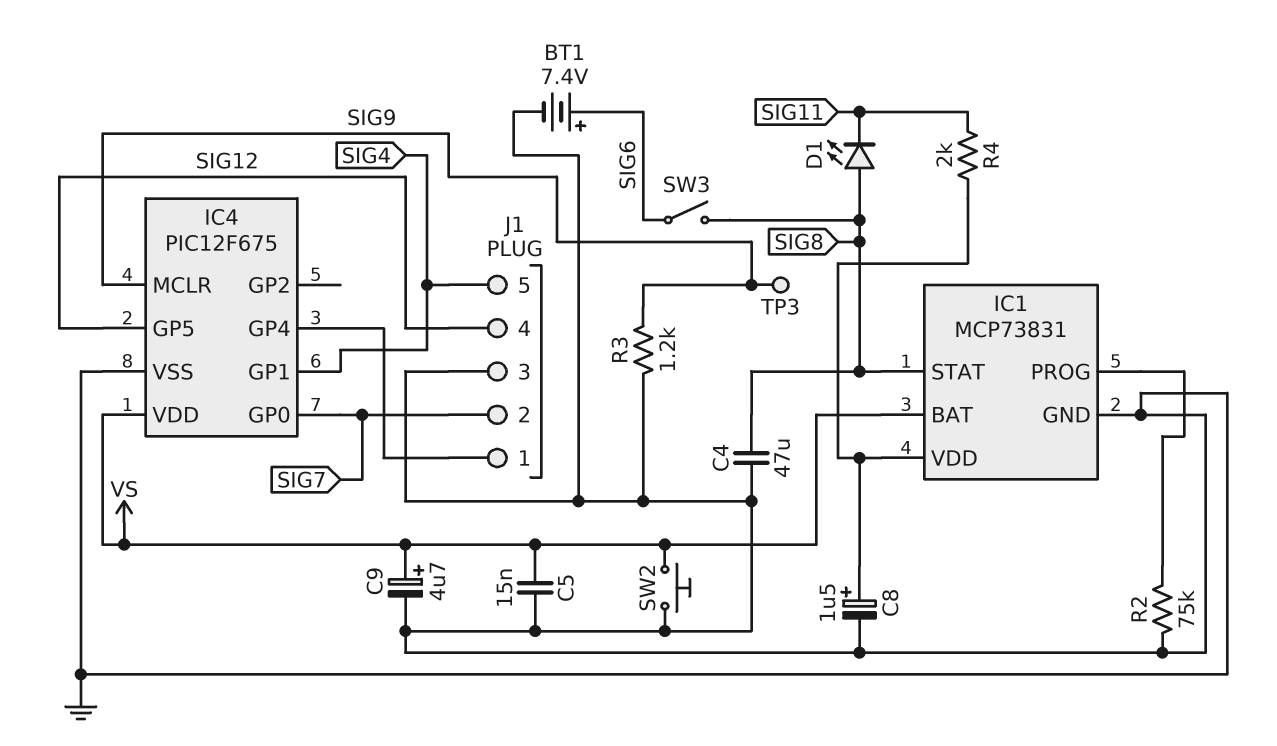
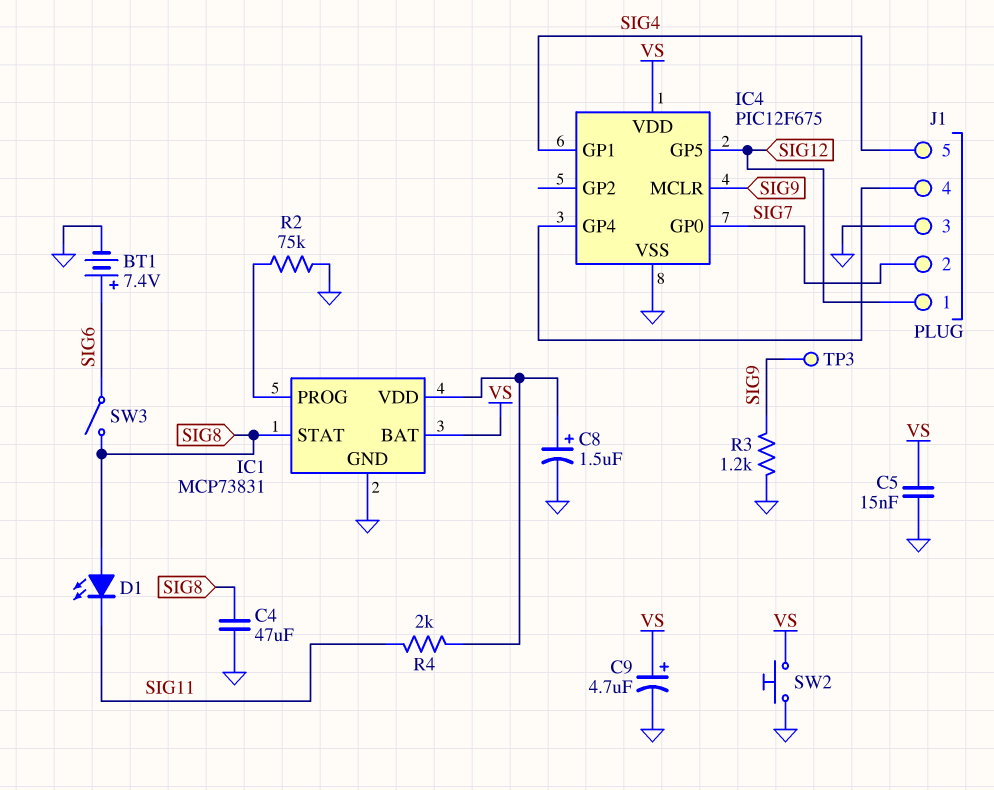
J1 pin 1: IC4/GP4 -> SIG12
J1 pin 4: SIG12 -> IC4/GP4

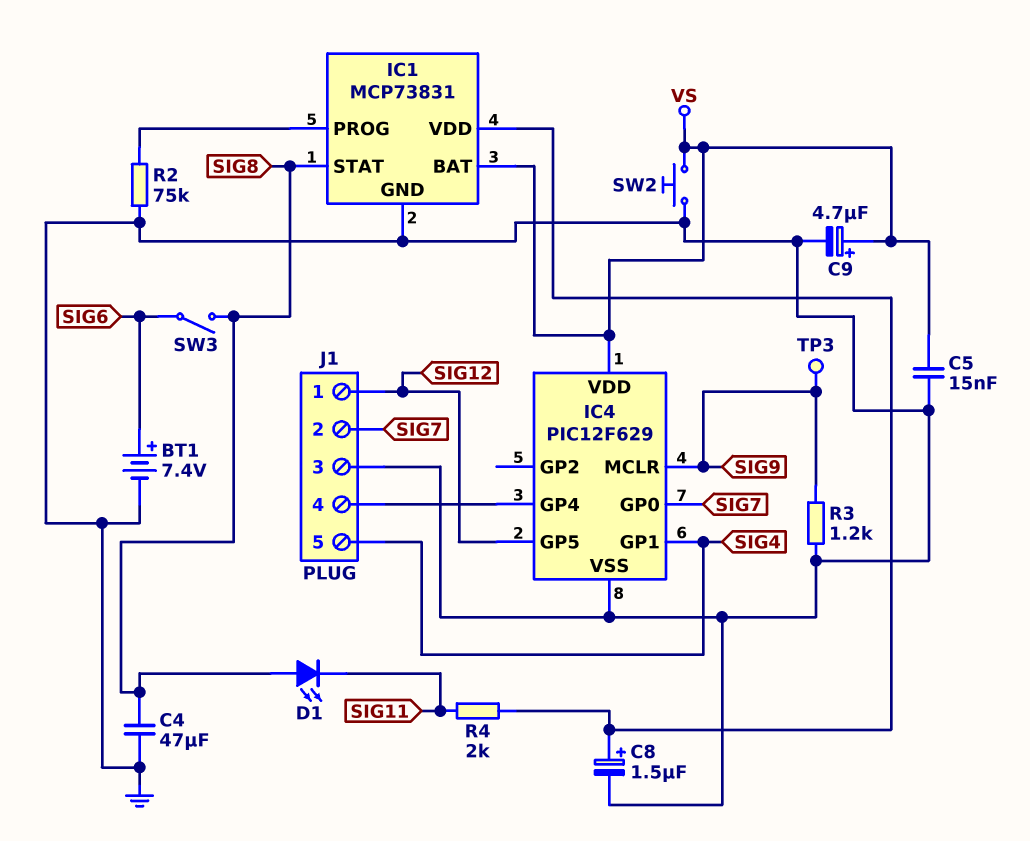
IC4: PIC12F675 -> PIC12F629

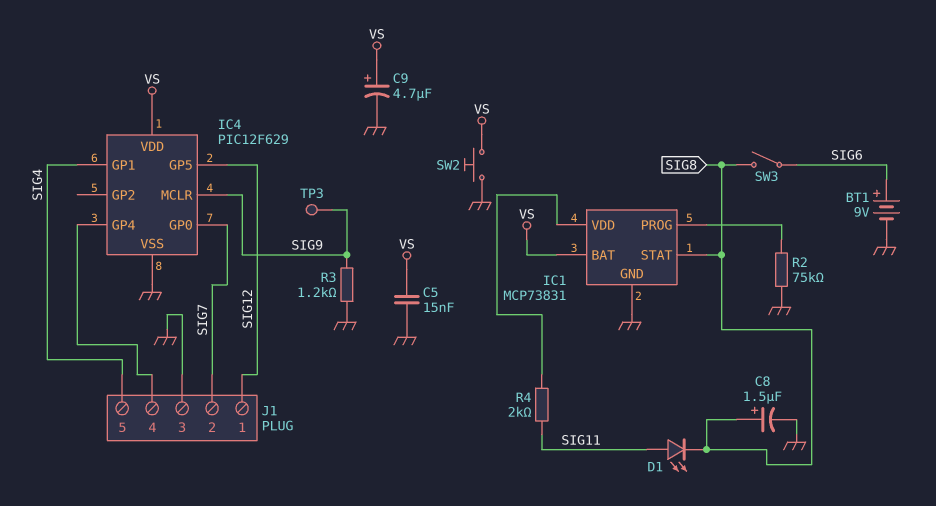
BT1: 7.4V (plus SIG6, minus GND) -> 9V (plus SIG6, minus GND)
C4: 47uF (GND, SIG8) -> none
C8: 1.5uF (plus IC1/VDD, minus GND) -> 1.5uF (plus SIG8, minus GND)
D1: LED (A SIG8, K SIG11) -> LED (A SIG11, K SIG8)

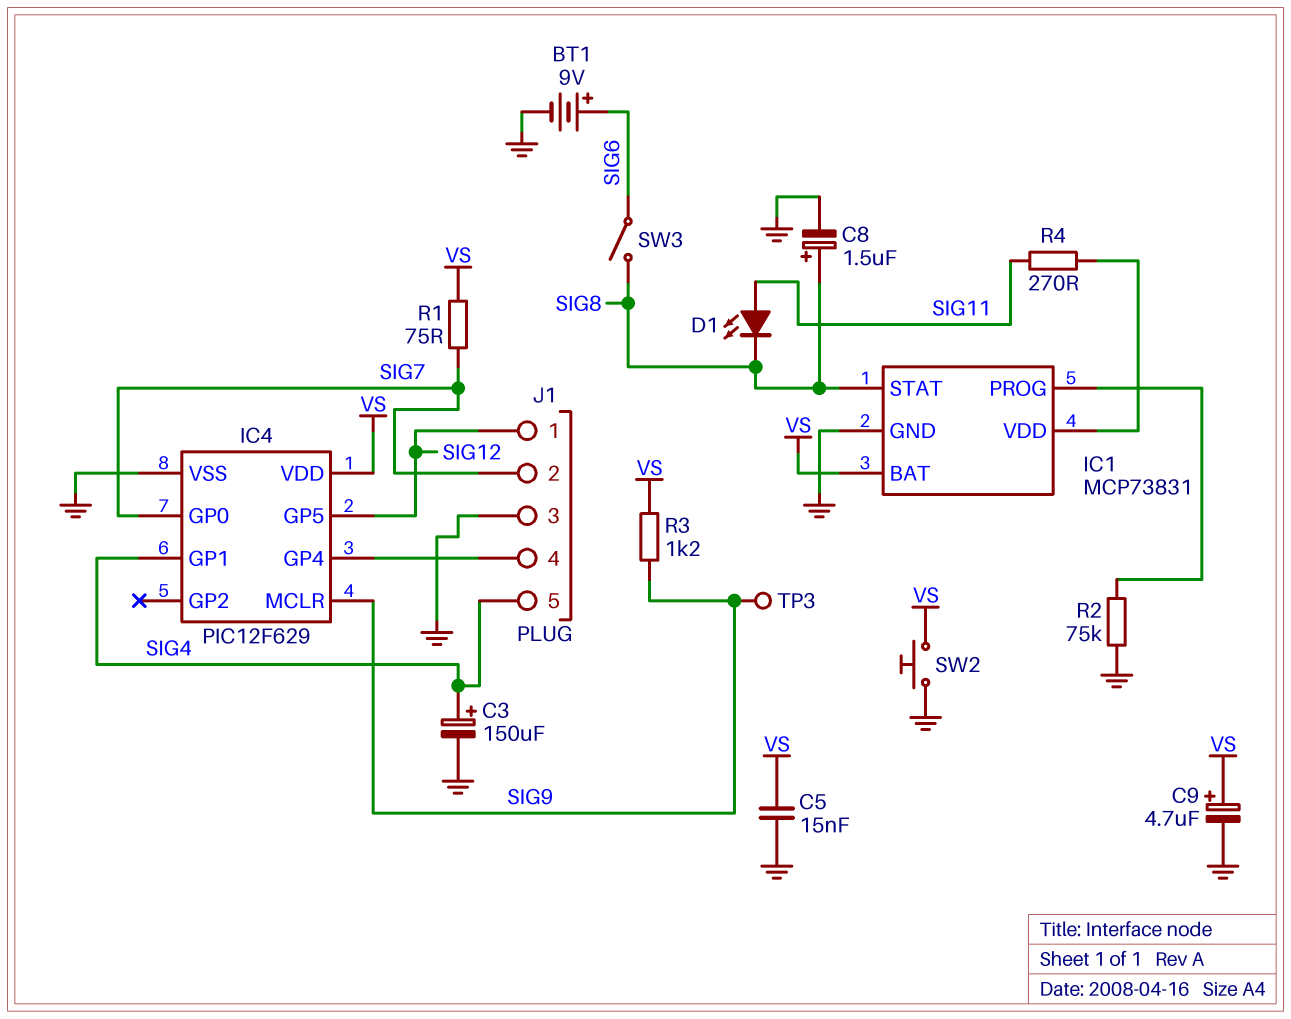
C3: none -> 150uF (plus SIG4, minus GND)
R1: none -> 75 (SIG7, VS)
R3: 1.2k (GND, SIG9) -> 1.2k (SIG9, VS)
R4: 2k (IC1/VDD, SIG11) -> 270 (IC1/VDD, SIG11)

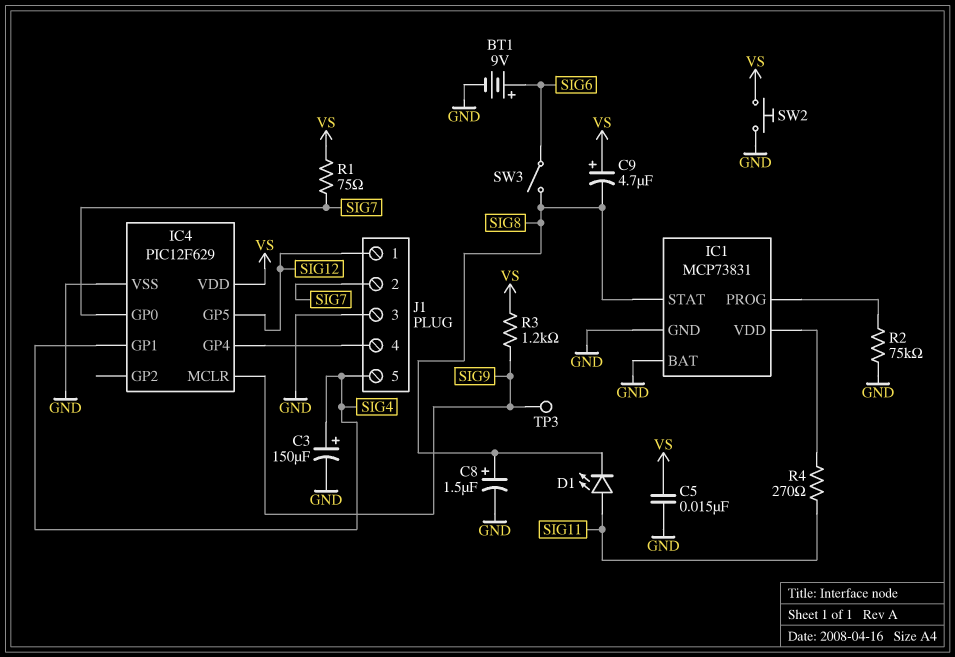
C9: 4.7uF (plus VS, minus GND) -> 4.7uF (plus VS, minus SIG8)
IC1 pin BAT: VS -> GND

